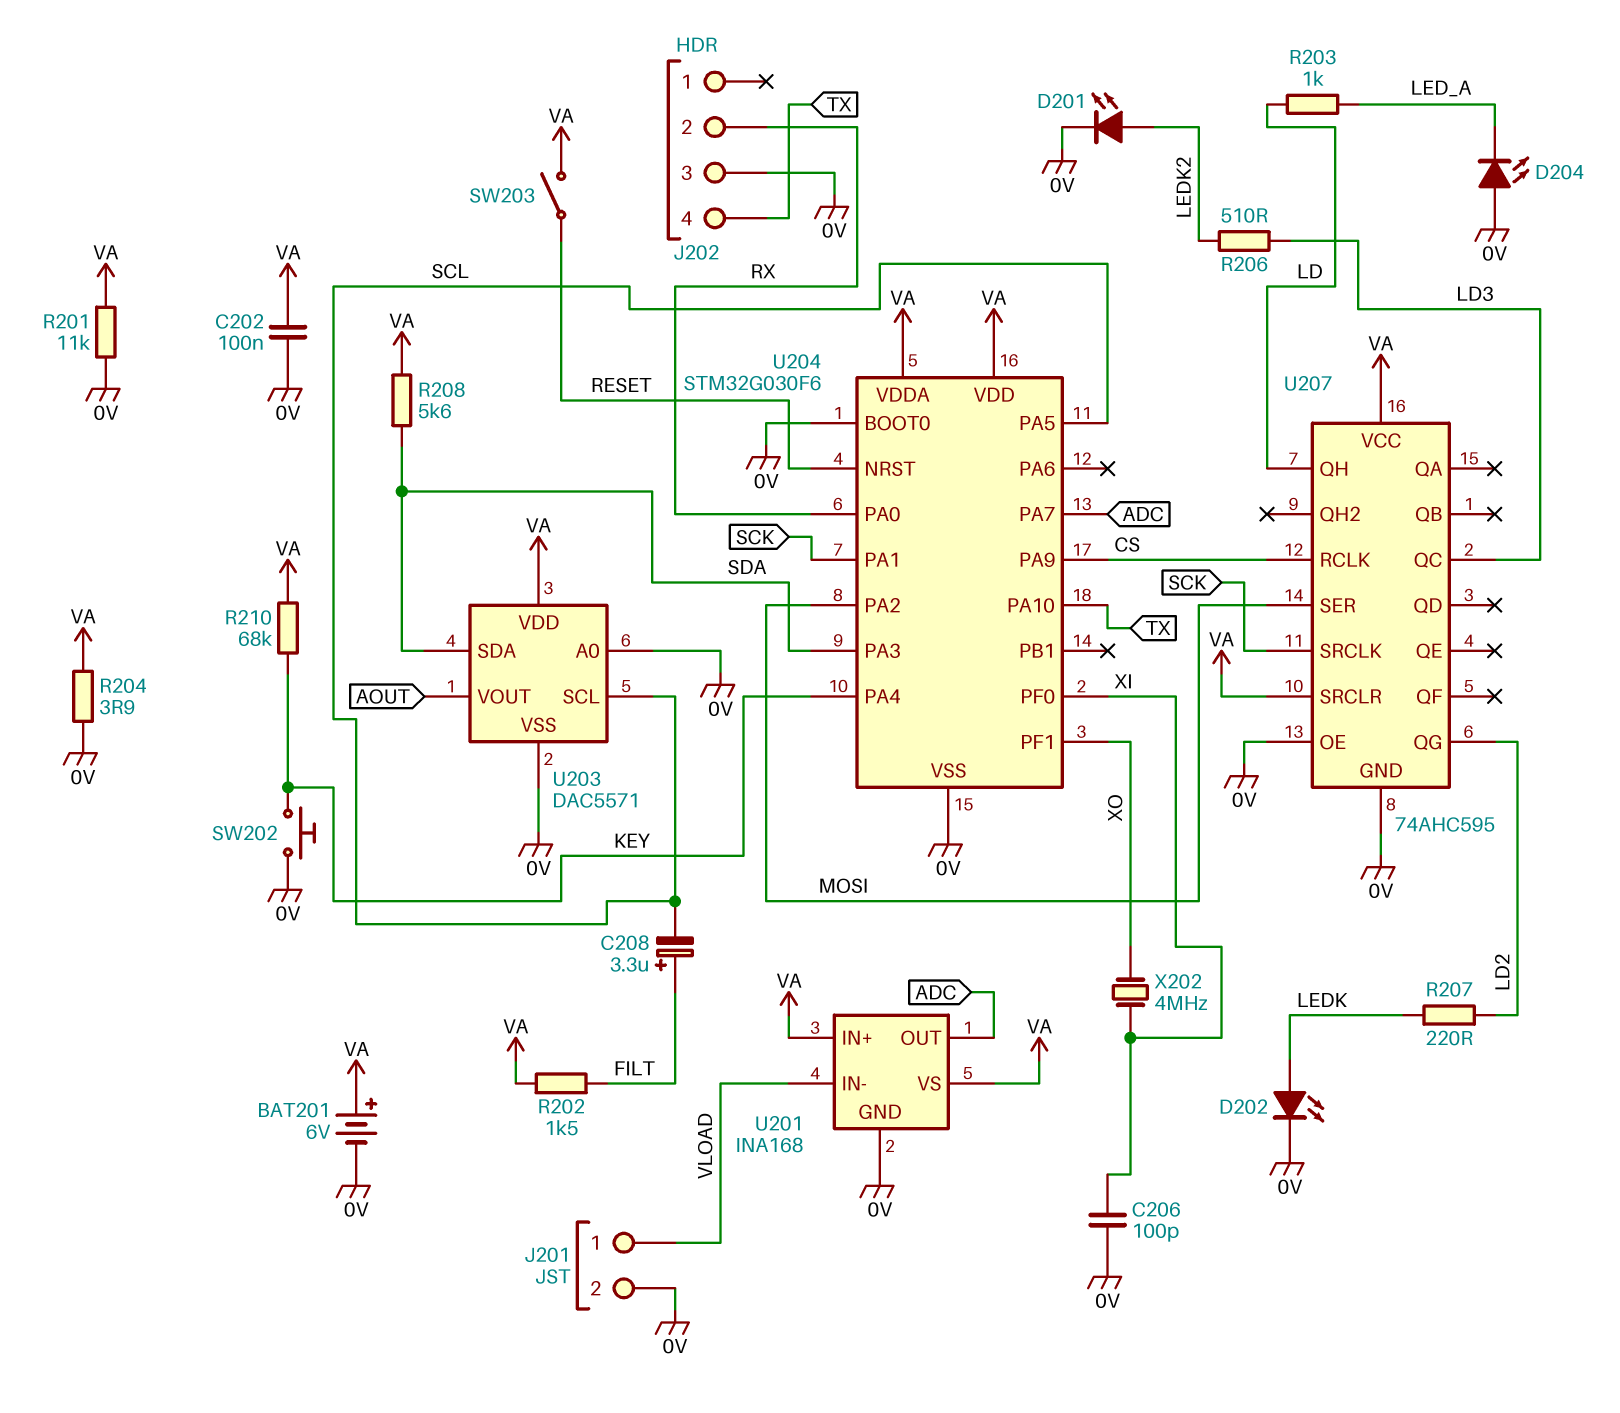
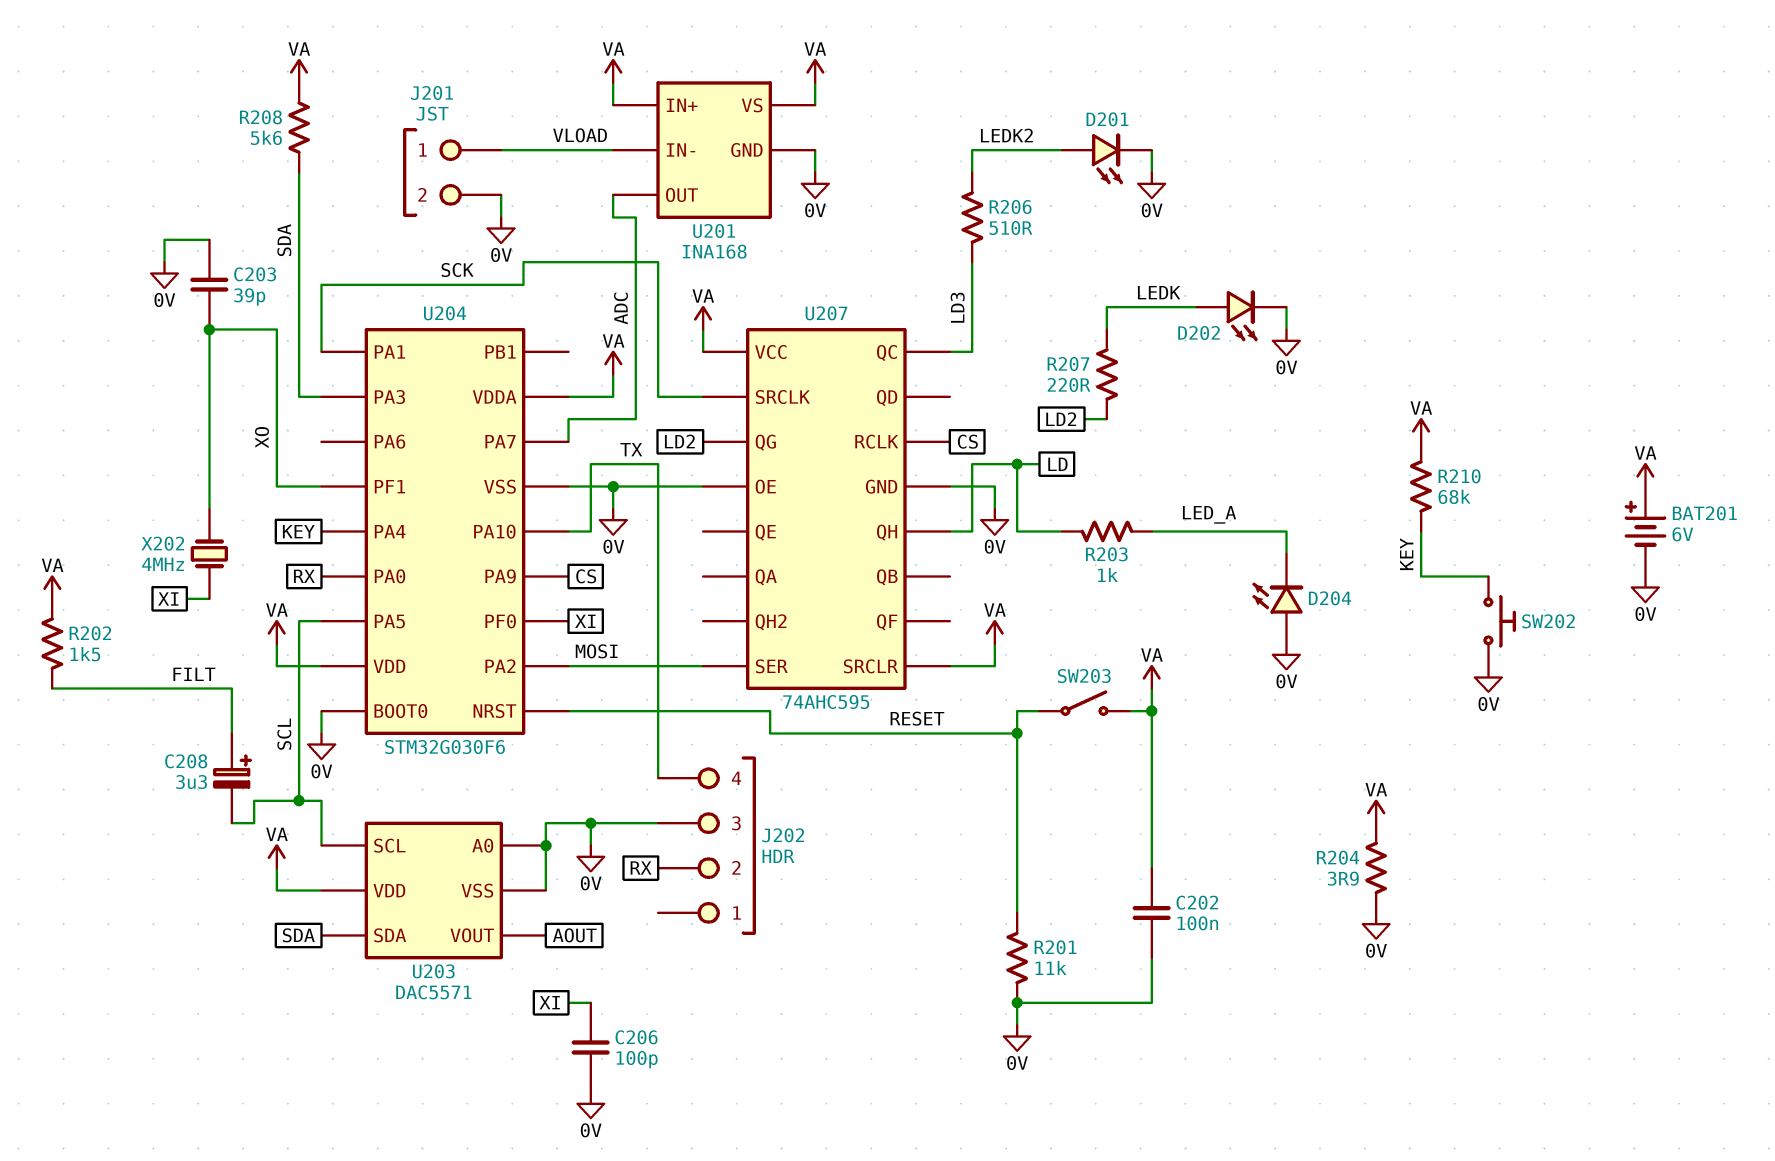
C203: none -> 39pF (0V, XO)
R201: 11k (0V, VA) -> 11k (0V, RESET)

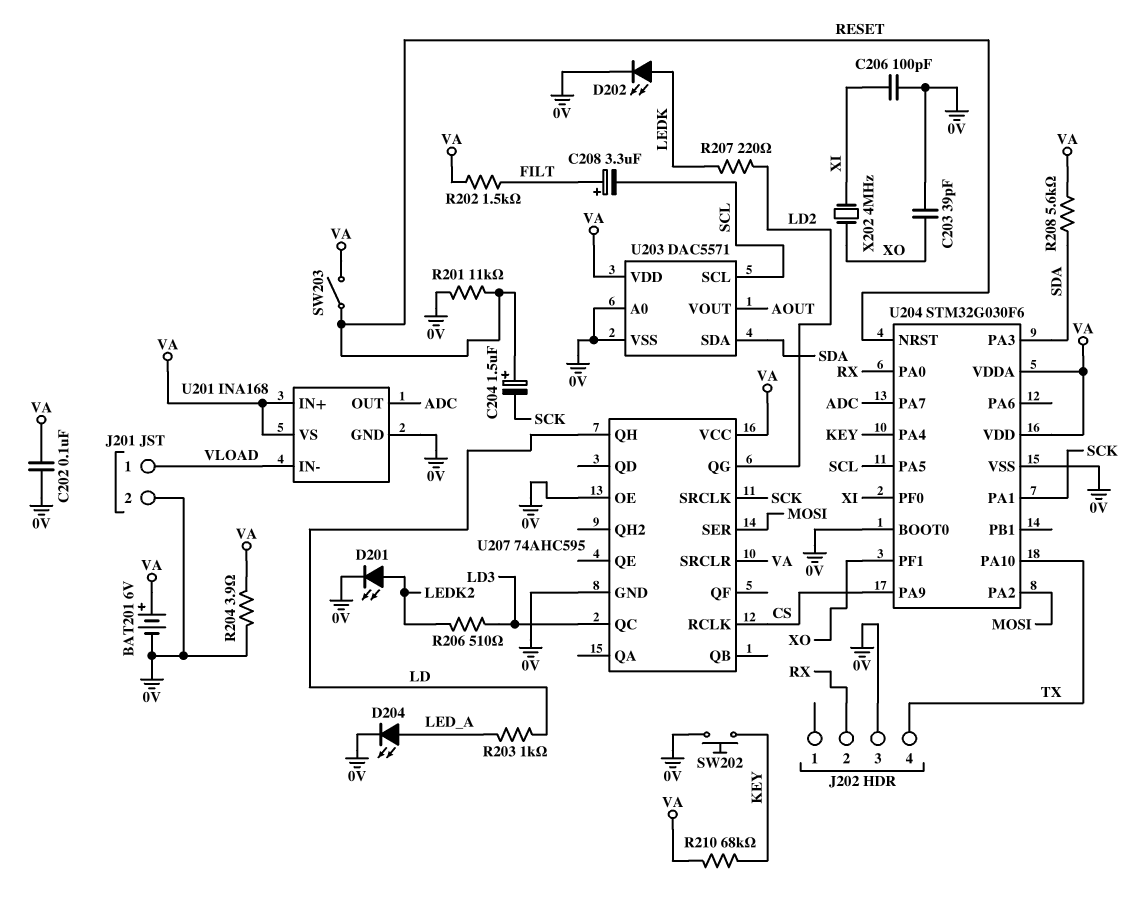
C204: none -> 1.5uF (plus RESET, minus SCK)
D204: LED (A 0V, K LED_A) -> LED (A LED_A, K 0V)

